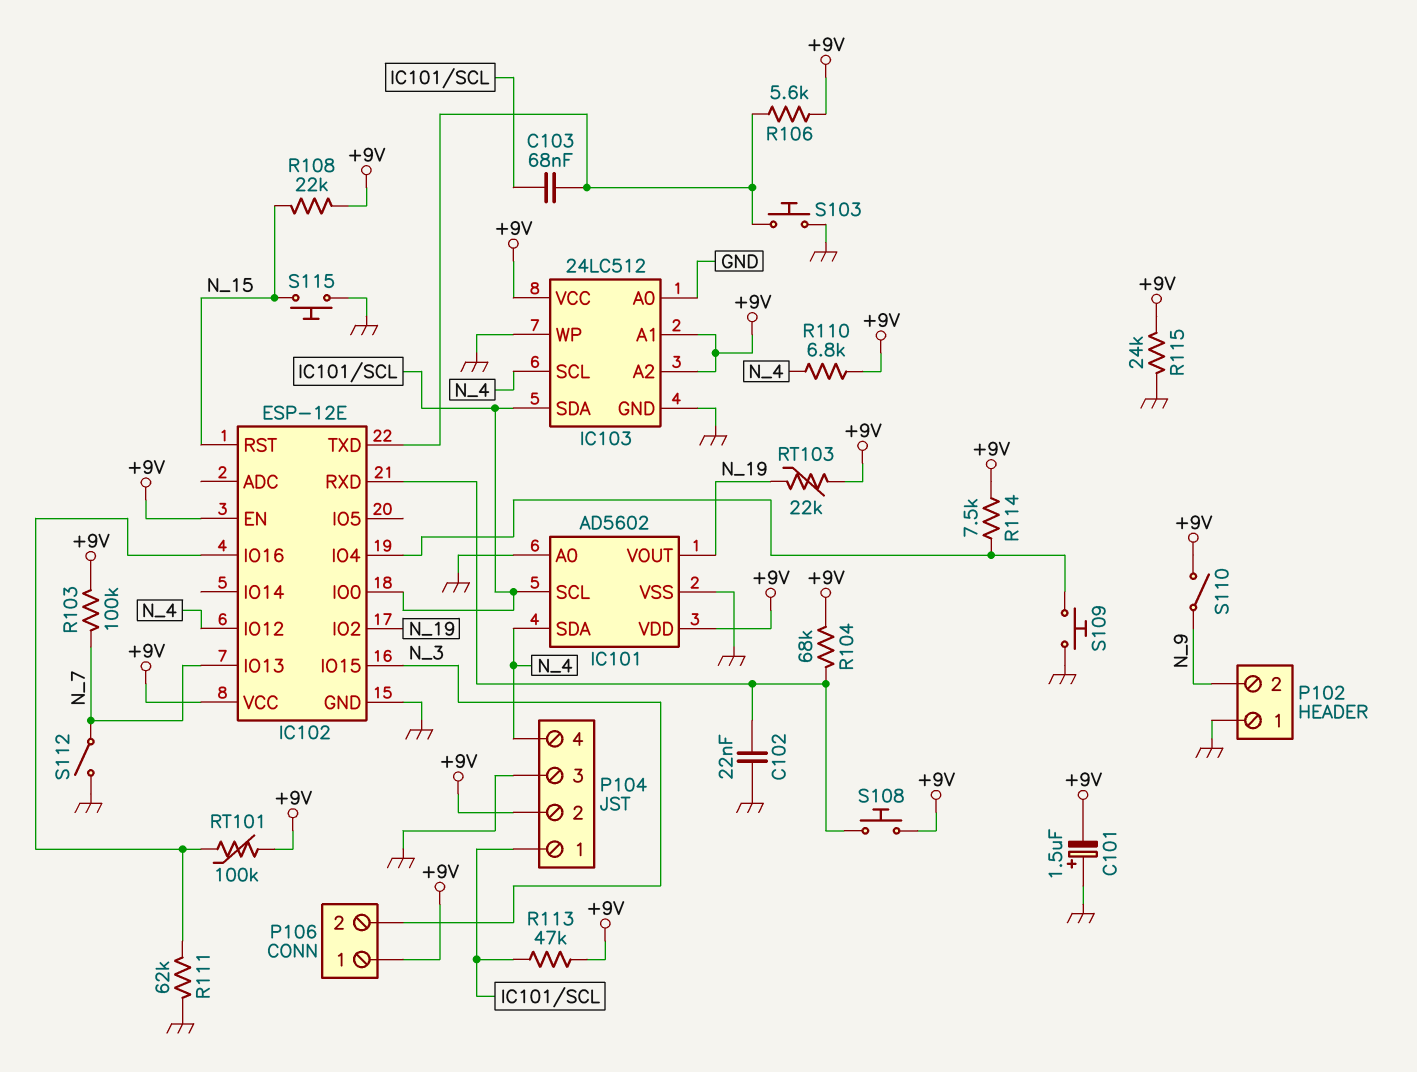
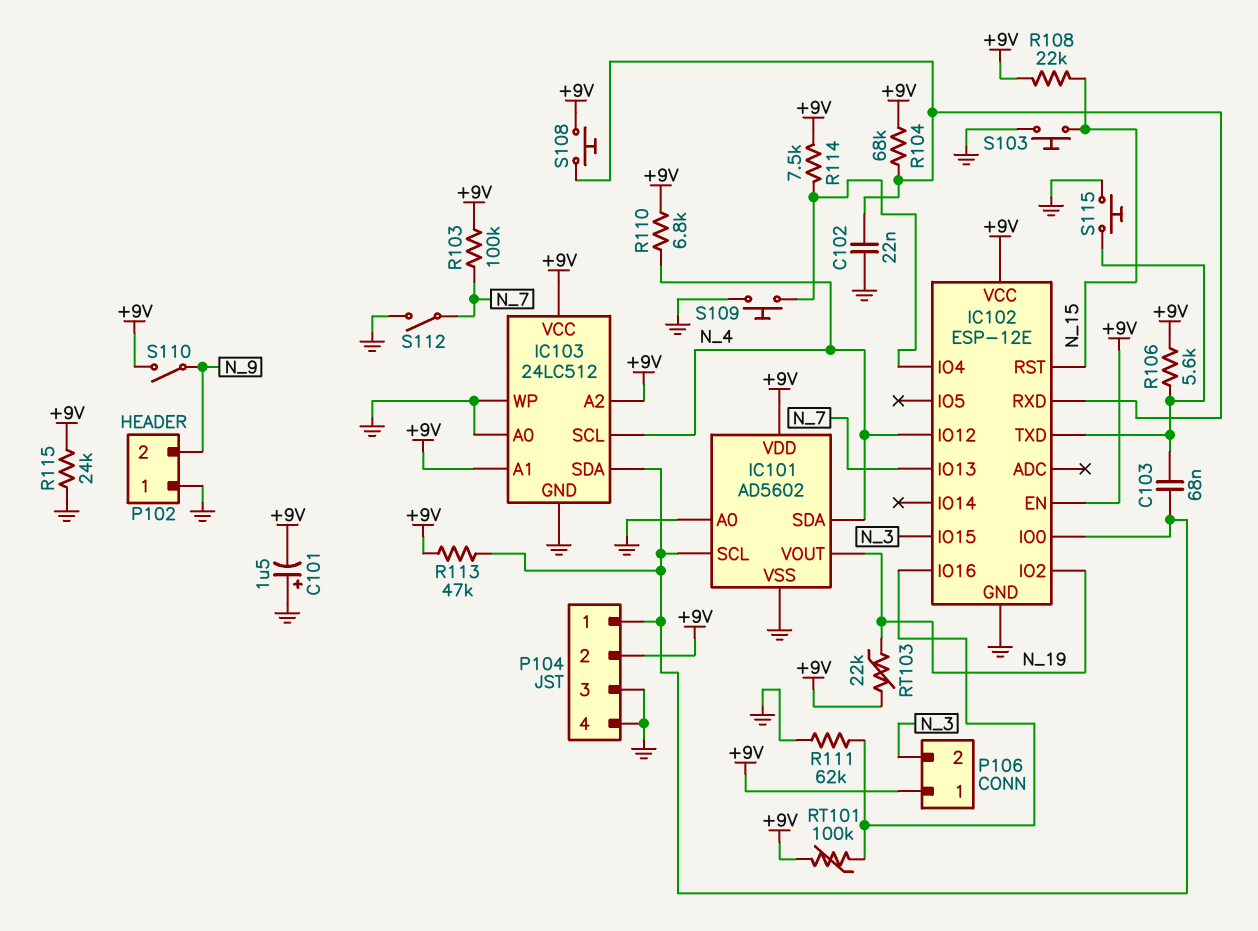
P104 pin 4: N_4 -> GND
S103: button (GND, IC102/TXD) -> button (GND, N_15)
S115: button (GND, N_15) -> button (GND, IC102/TXD)

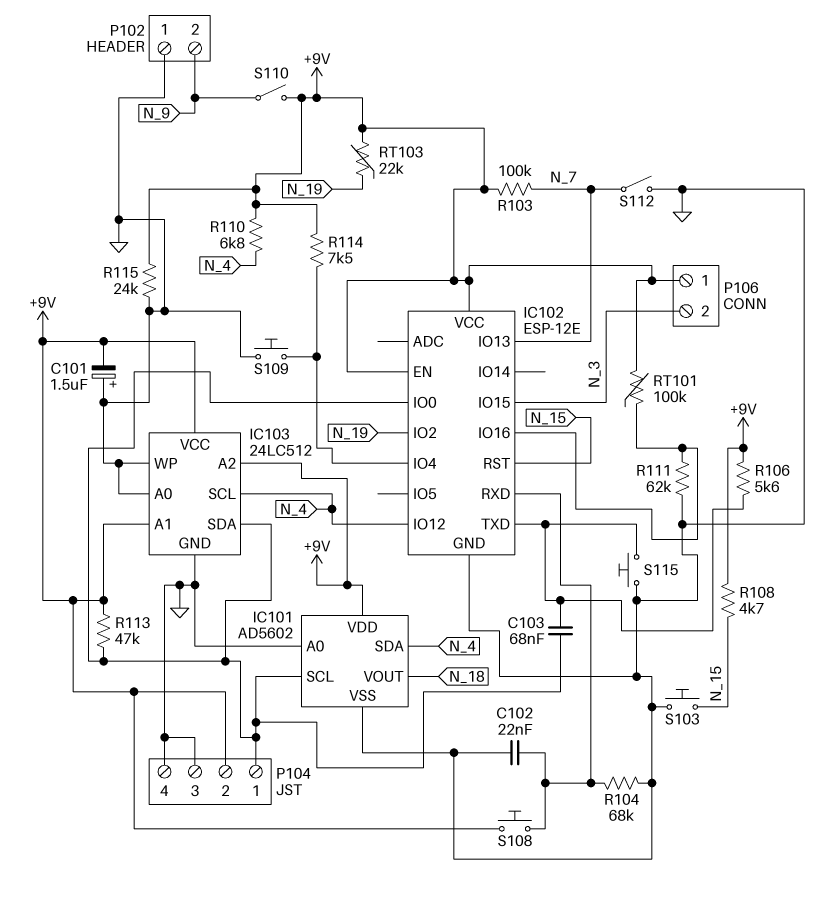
IC101 pin VOUT: N_19 -> N_18
R104: 68k (+9V, IC102/RXD) -> 68k (GND, IC102/RXD)
R108: 22k (+9V, N_15) -> 4.7k (+9V, N_15)

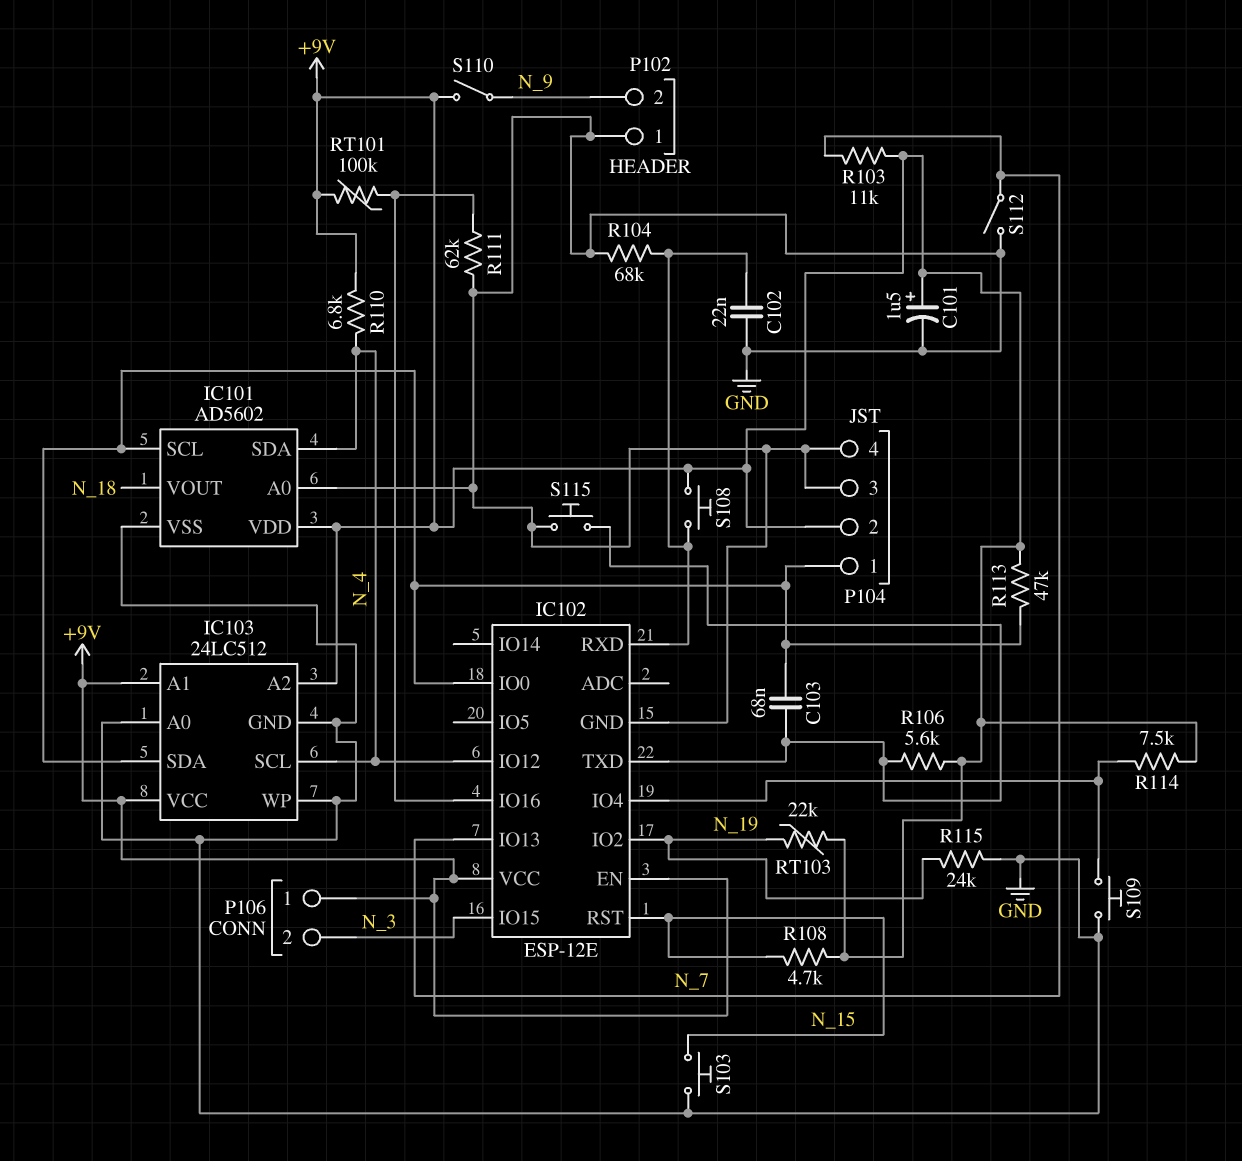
C101: 1.5uF (plus GND, minus +9V) -> 1.5uF (plus +9V, minus GND)
R103: 100k (+9V, N_7) -> 11k (+9V, N_7)
R115: 24k (+9V, GND) -> 24k (GND, N_19)

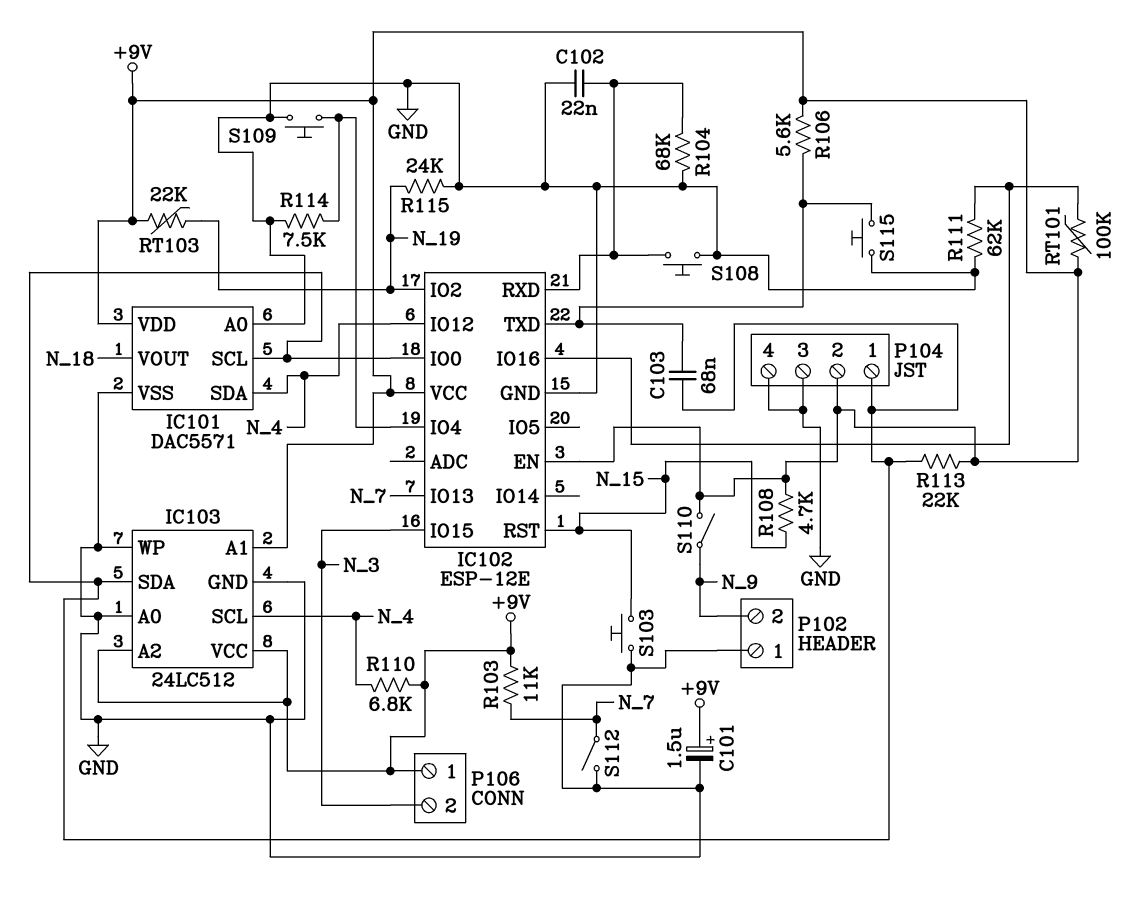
IC101: AD5602 -> DAC5571
R113: 47k (+9V, IC101/SCL) -> 22k (+9V, IC101/SCL)
R114: 7.5k (+9V, IC102/IO4) -> 7.5k (GND, IC102/IO4)
S108: button (+9V, IC102/RXD) -> button (GND, IC102/RXD)

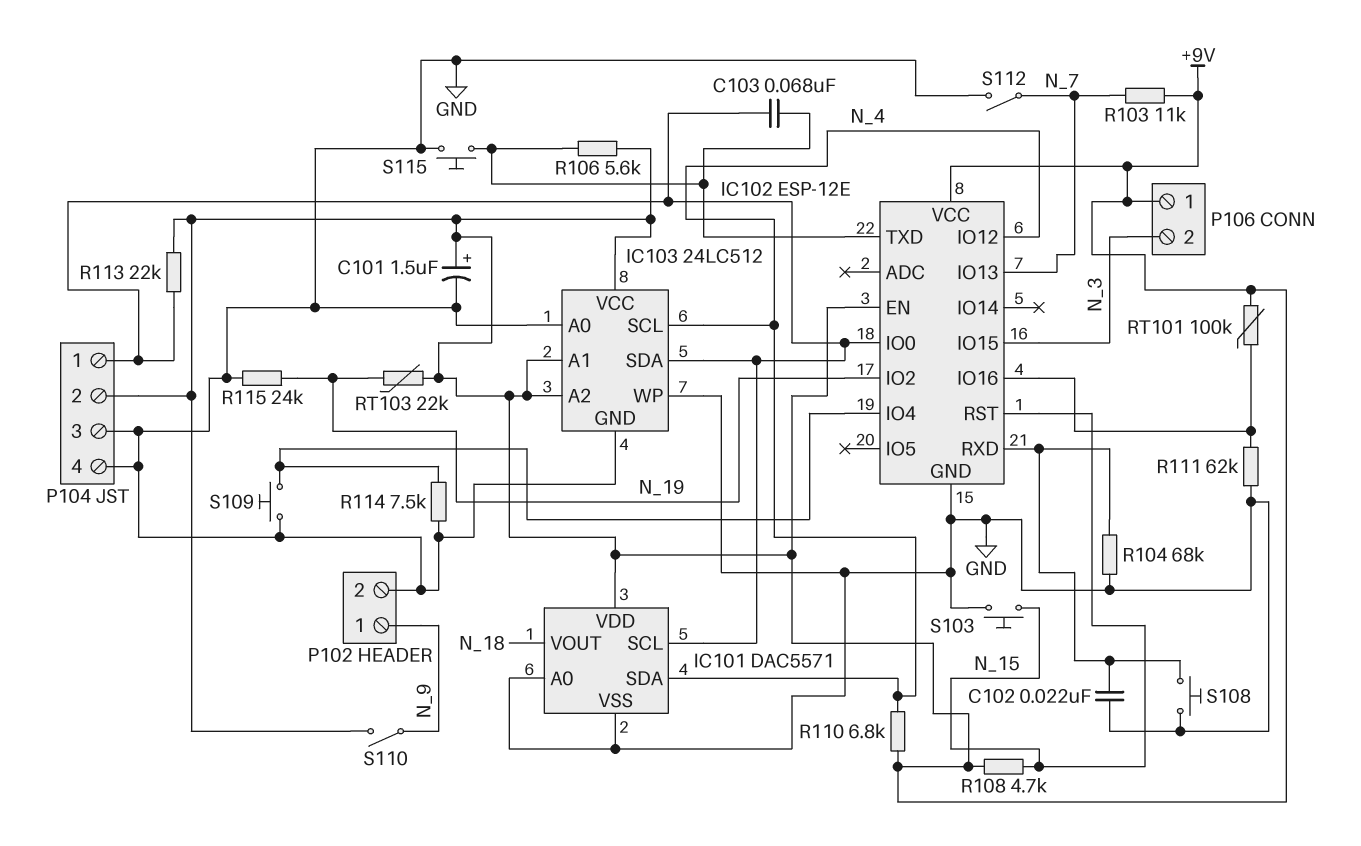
P102 pin 1: GND -> N_9
P102 pin 2: N_9 -> GND

